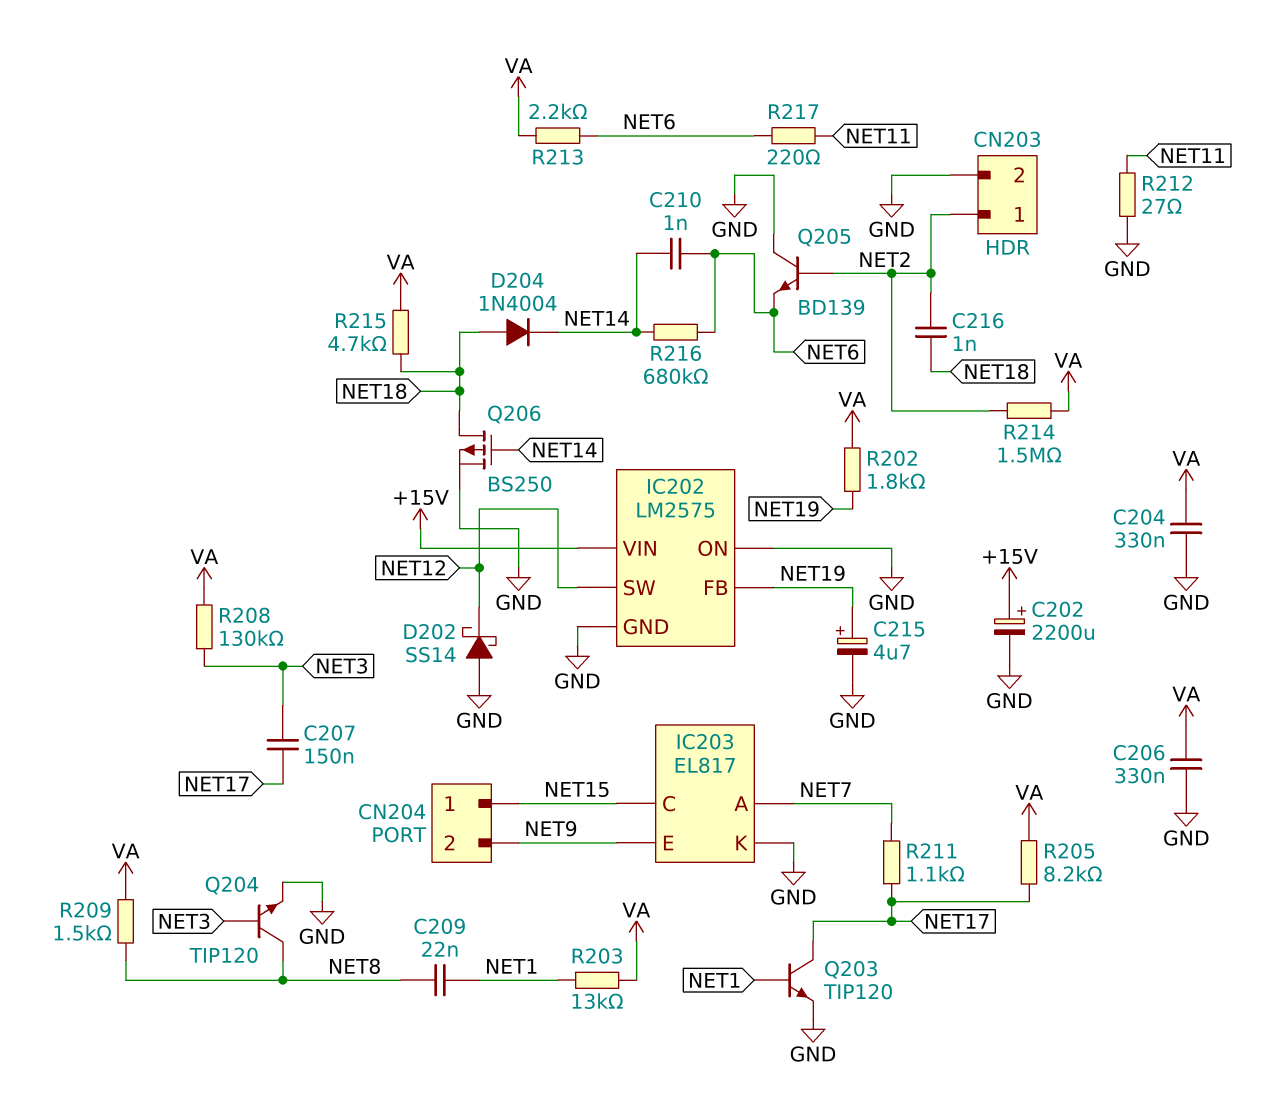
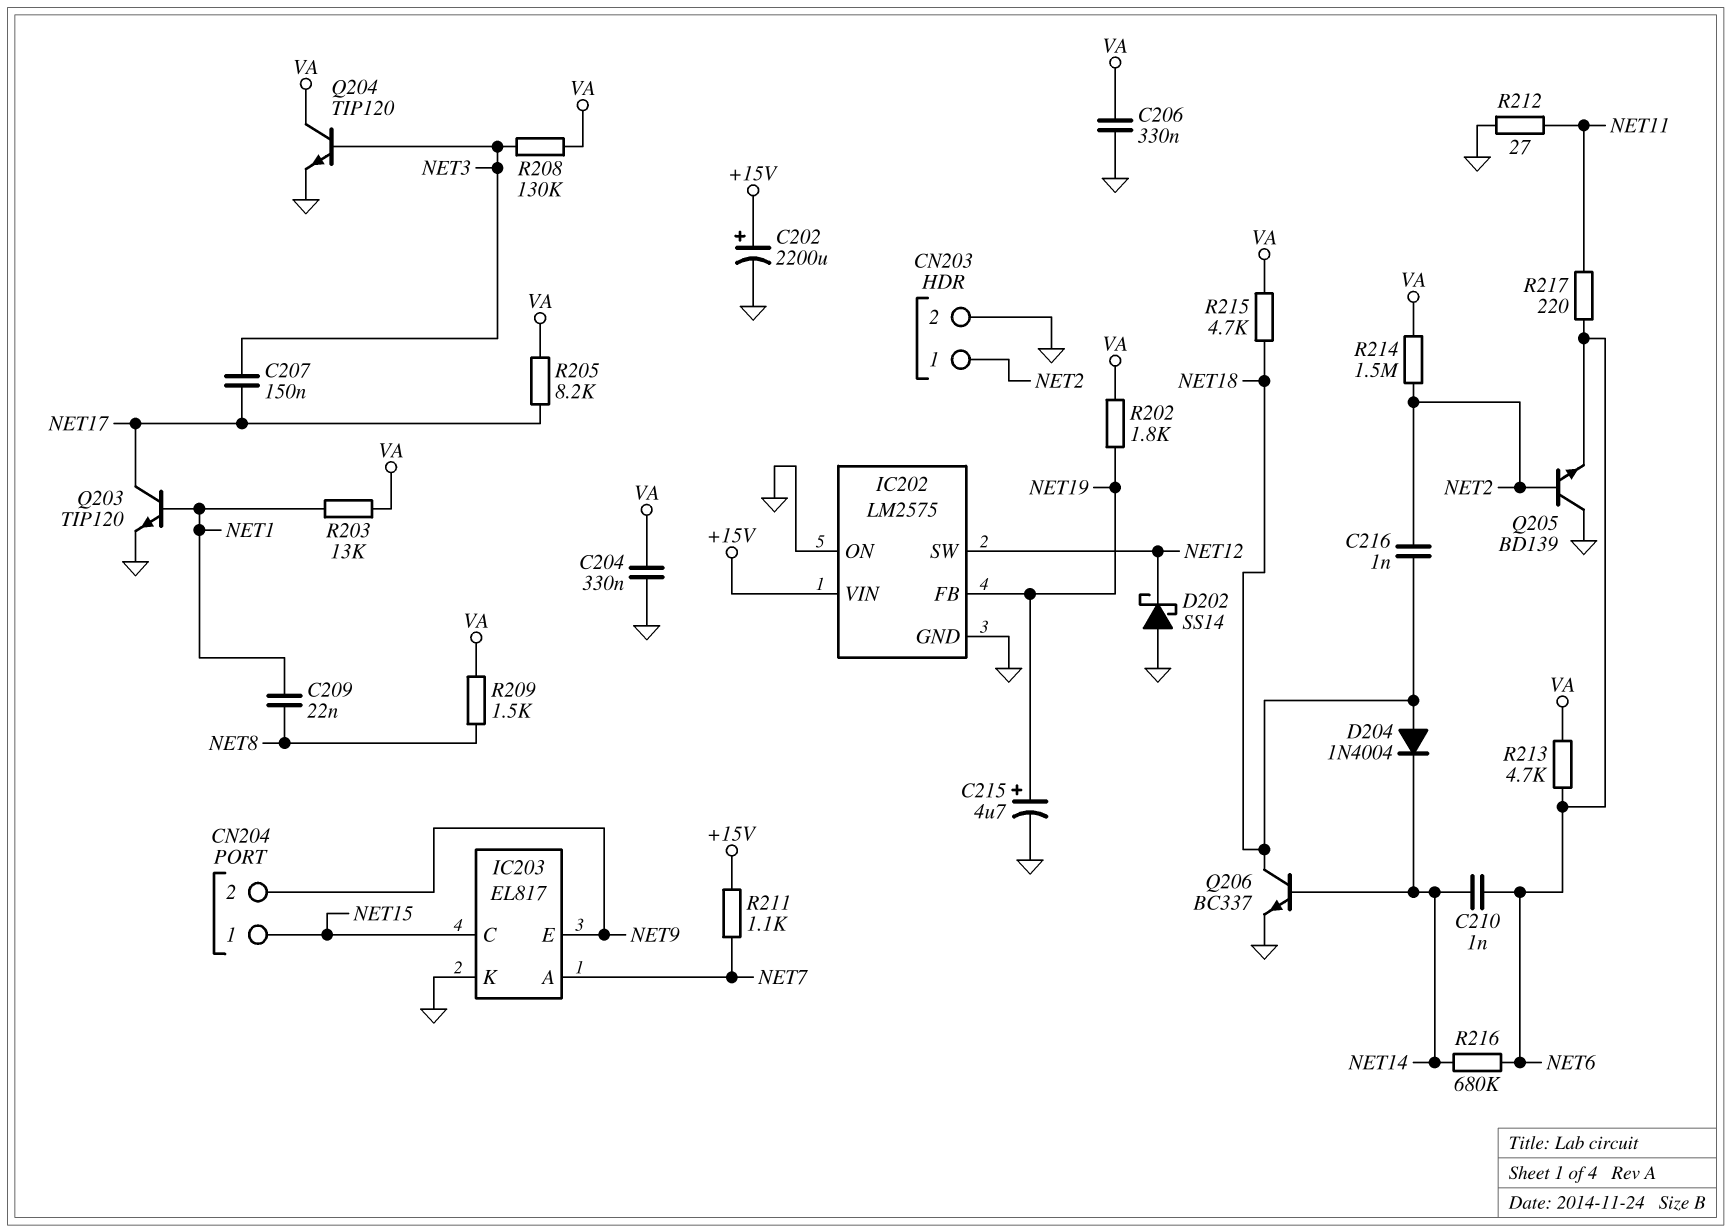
Q204: NPN TIP120 (B NET3, C NET8, E GND) -> NPN TIP120 (B NET3, C VA, E GND)
Q206: PMOS BS250 (G NET14, D NET18, S GND) -> NPN BC337 (B NET14, C NET18, E GND)
R211: 1.1k (NET7, NET17) -> 1.1k (+15V, NET7)
R213: 2.2k (NET6, VA) -> 4.7k (NET6, VA)

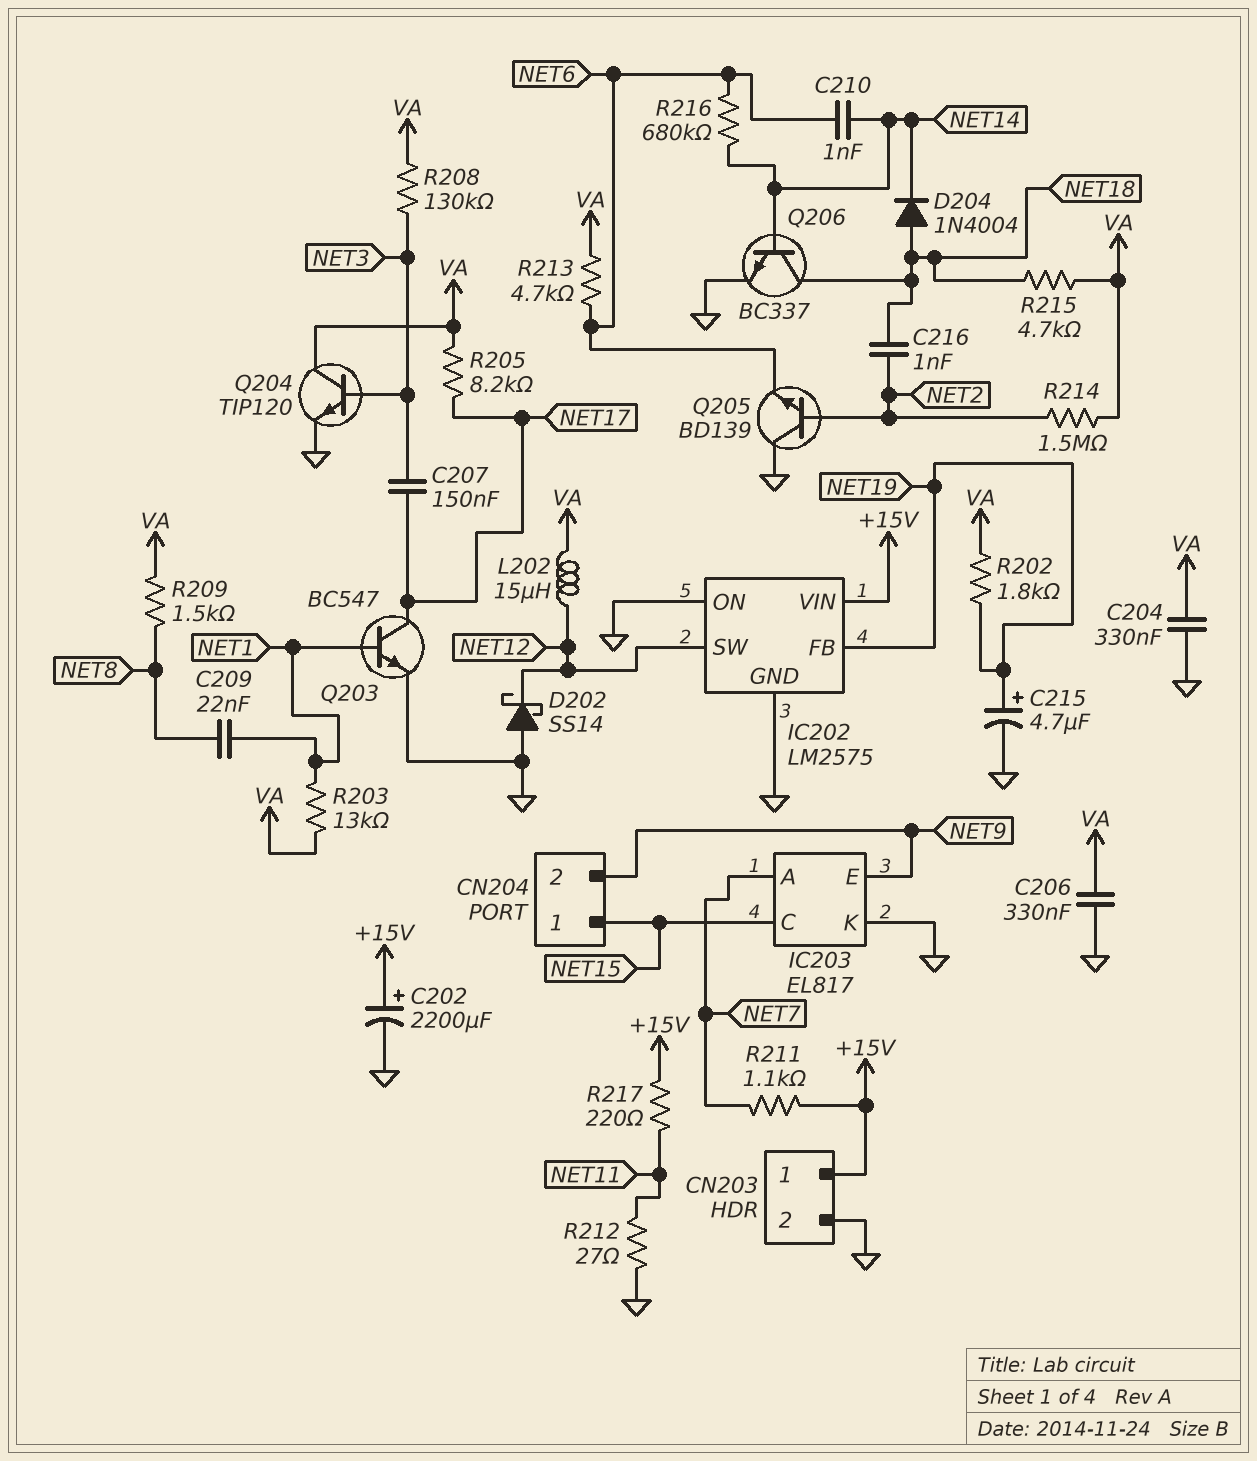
CN203 pin 1: NET2 -> +15V
L202: none -> 15uH (NET12, VA)
Q203: NPN TIP120 (B NET1, C NET17, E GND) -> NPN BC547 (B NET1, C NET17, E GND)
R217: 220 (NET6, NET11) -> 220 (+15V, NET11)

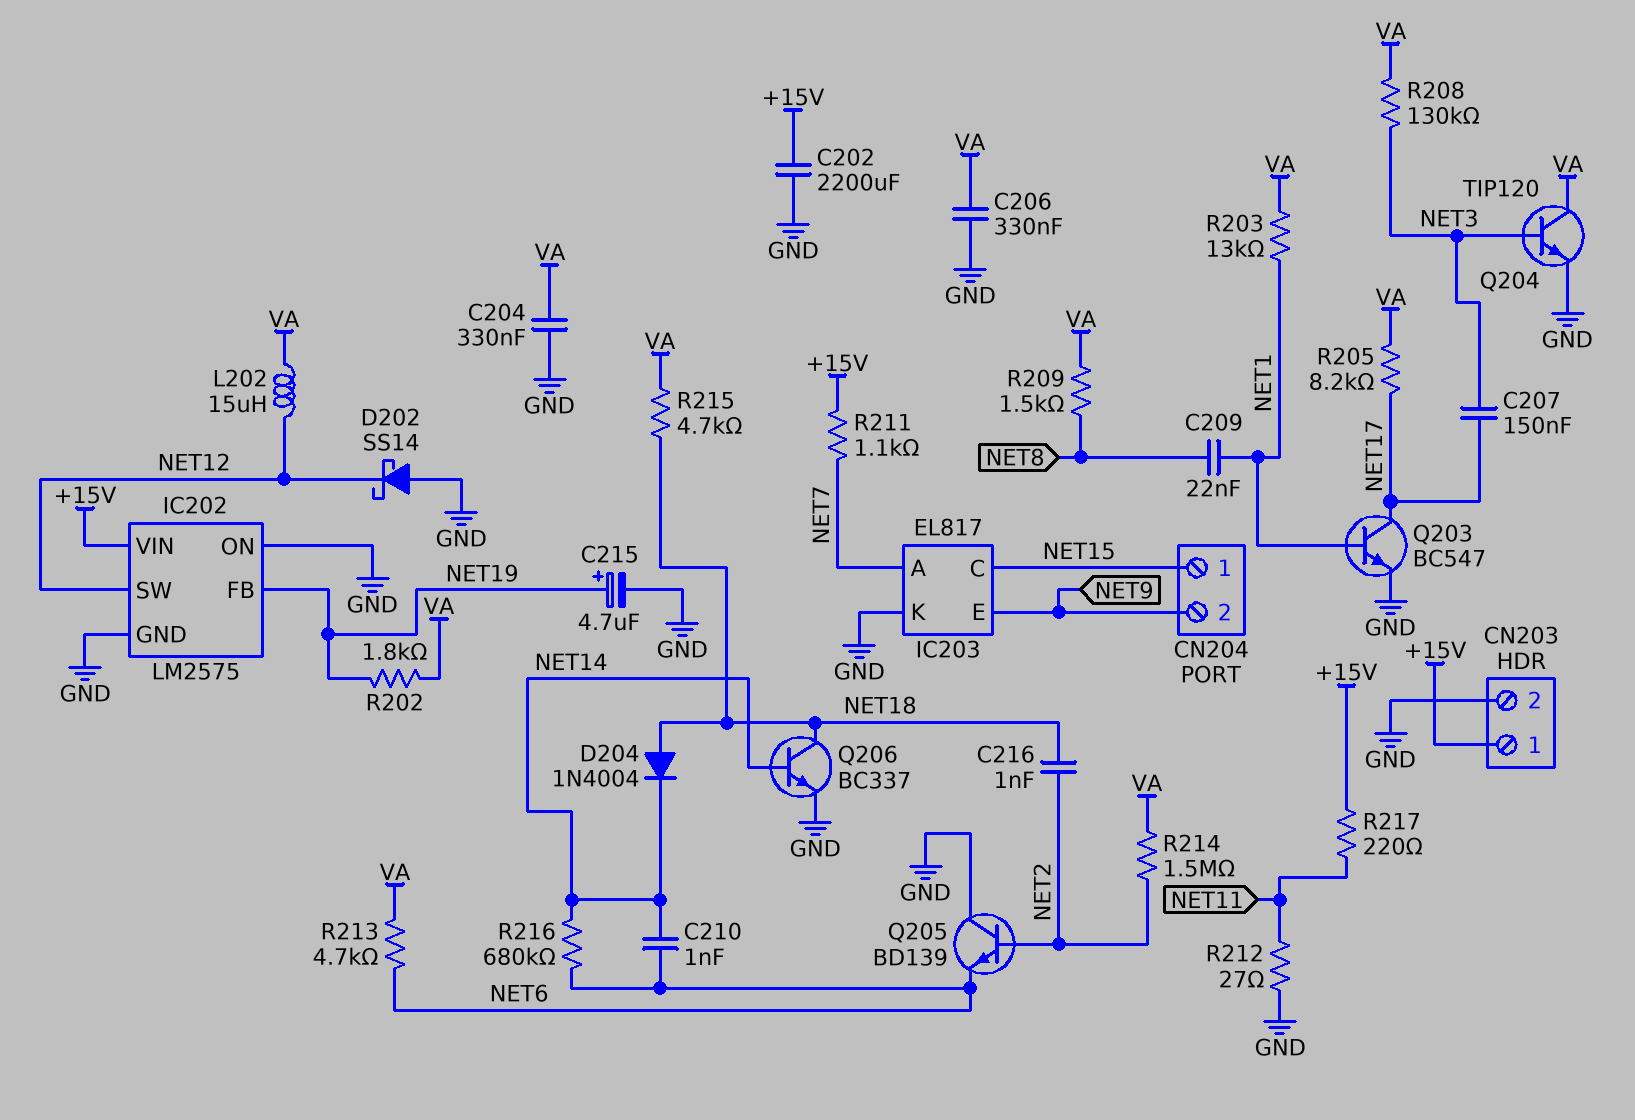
C202: 2200uF (plus +15V, minus GND) -> 2200uF (+15V, GND)

